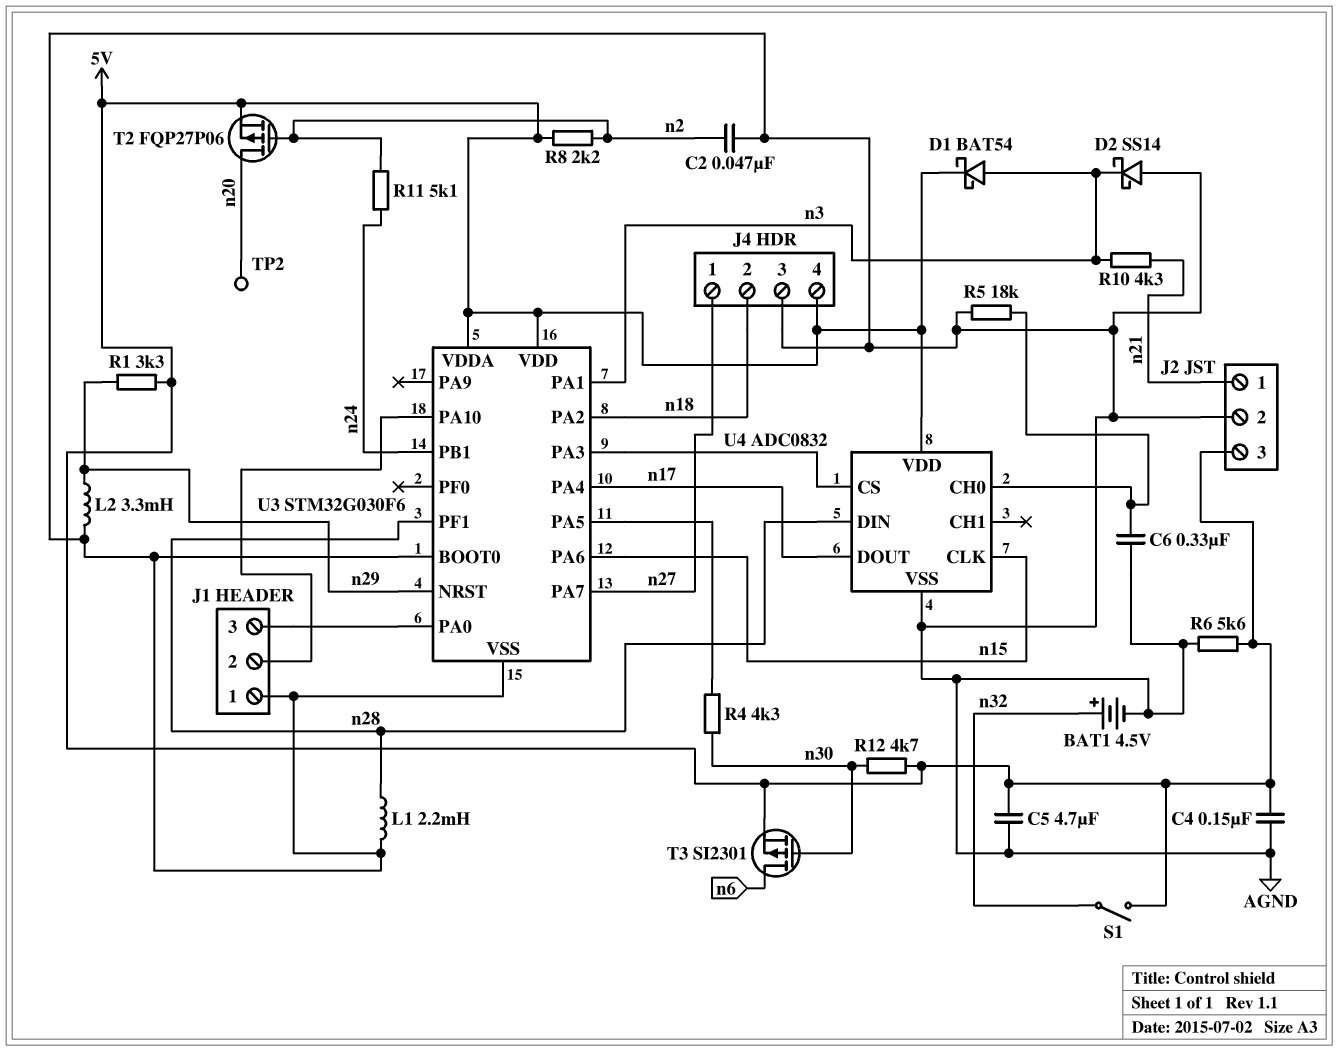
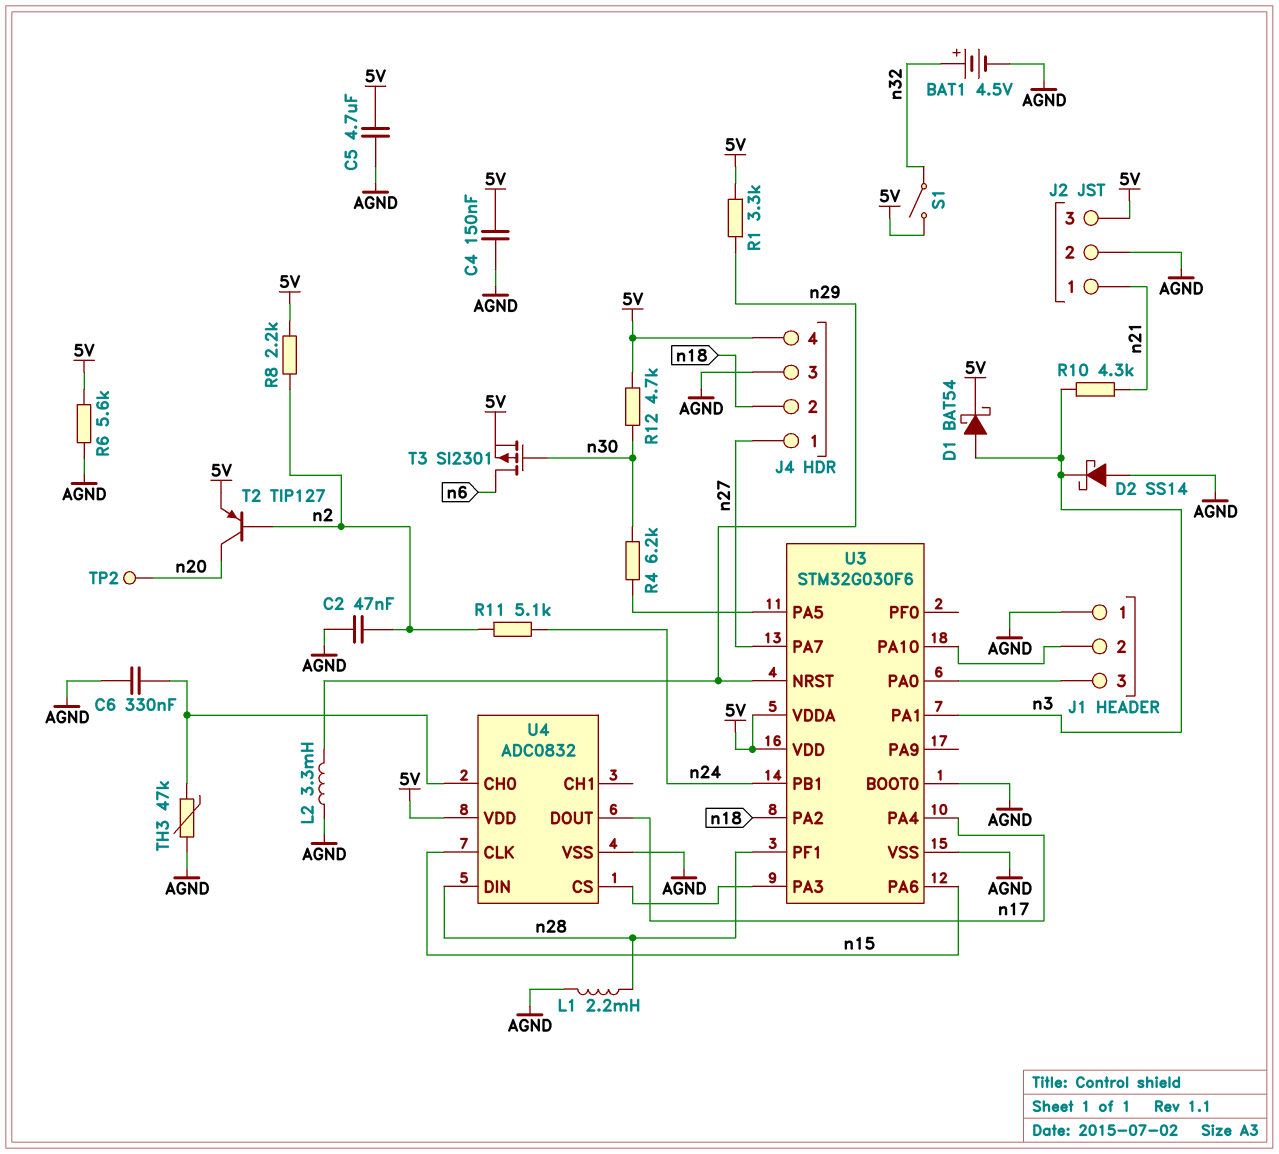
R4: 4.3k (U3/PA5, n30) -> 6.2k (U3/PA5, n30)
R5: 18k (AGND, U4/CH0) -> none
T2: PMOS FQP27P06 (G n2, D n20, S 5V) -> PNP TIP127 (B n2, C n20, E 5V)
TH3: none -> 47k (AGND, U4/CH0)

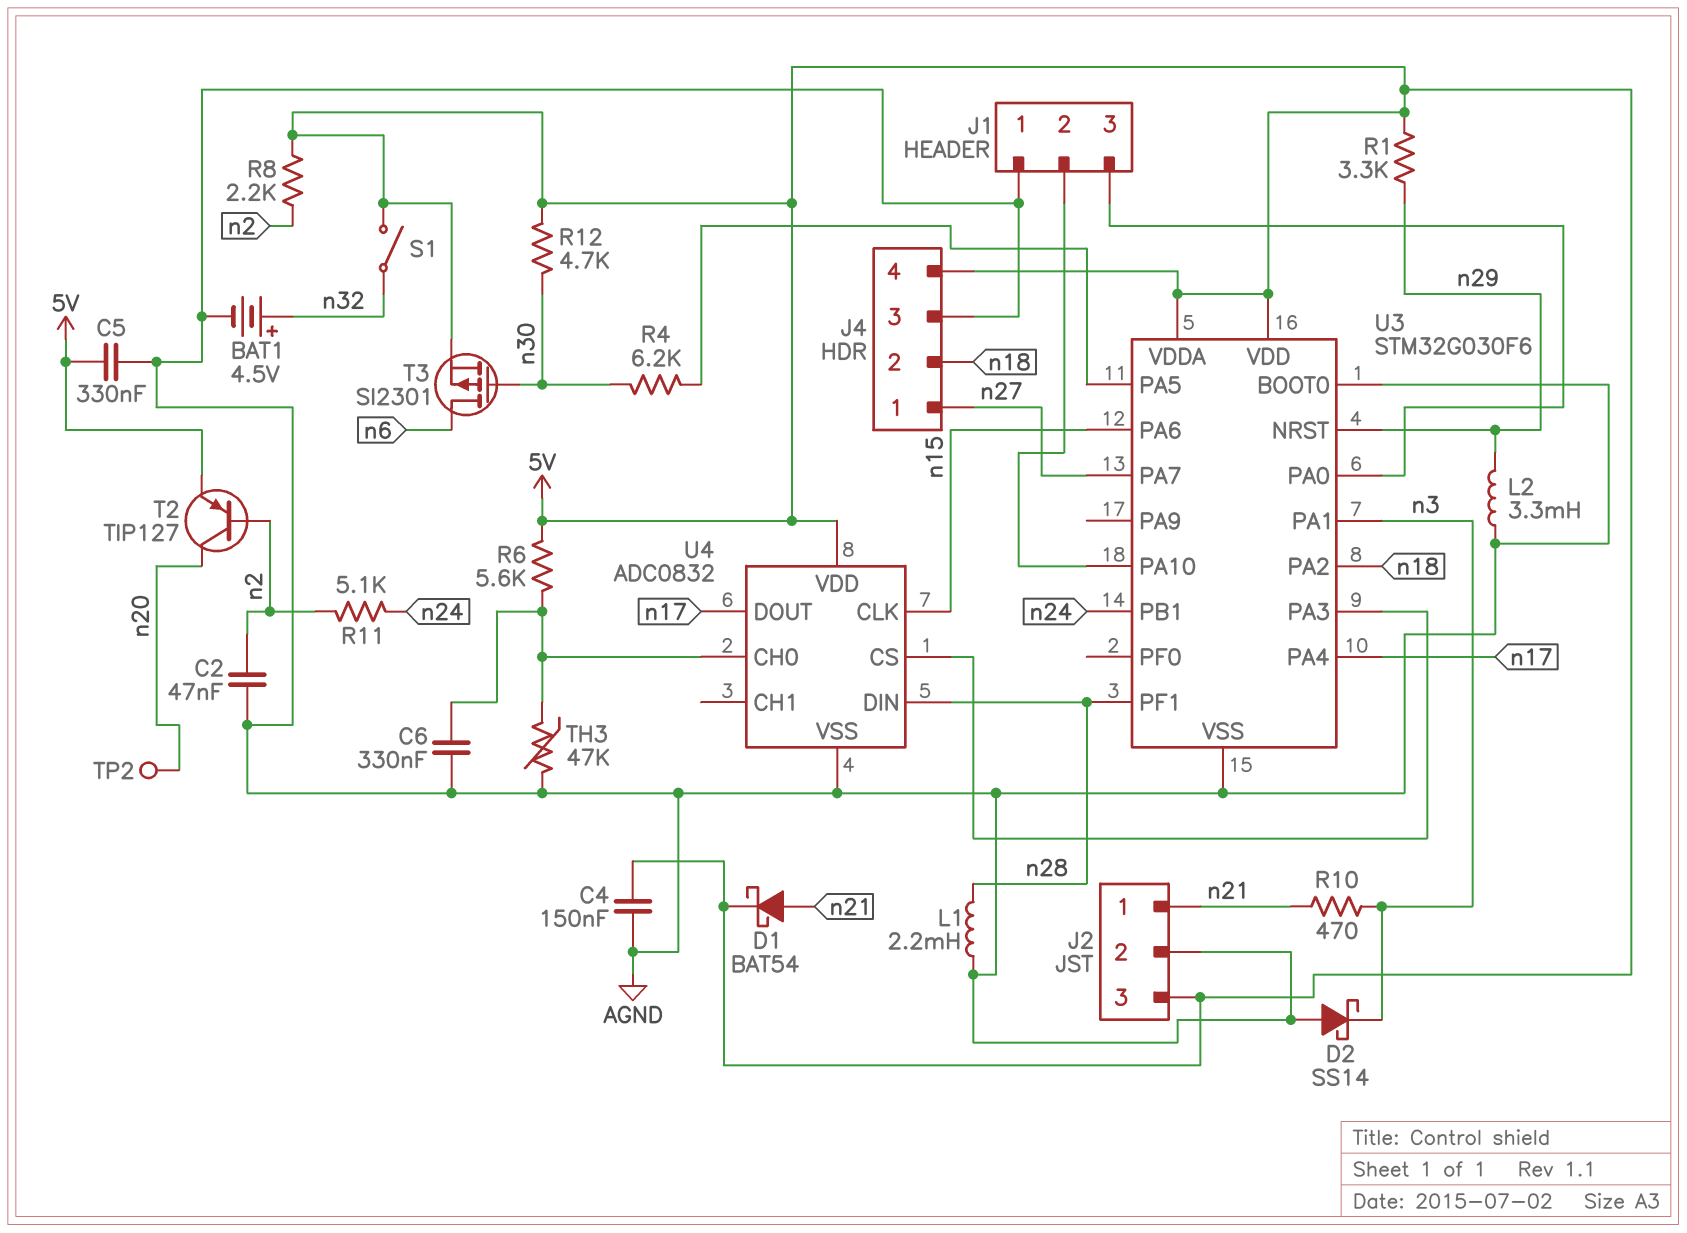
C5: 4.7uF (5V, AGND) -> 330nF (5V, AGND)
D1: schottky BAT54 (A n3, K 5V) -> schottky BAT54 (A n21, K 5V)
R6: 5.6k (5V, AGND) -> 5.6k (5V, U4/CH0)
R10: 4.3k (n3, n21) -> 470 (n3, n21)

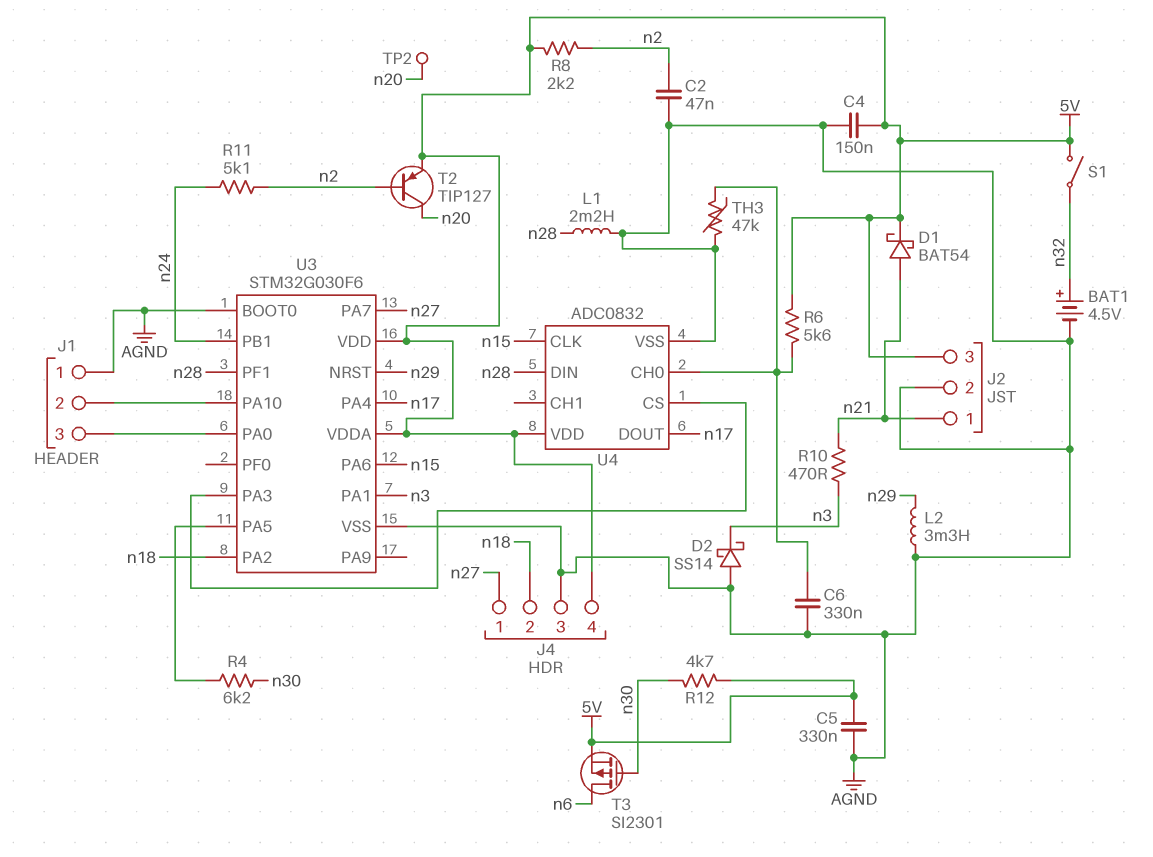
R1: 3.3k (5V, n29) -> none

